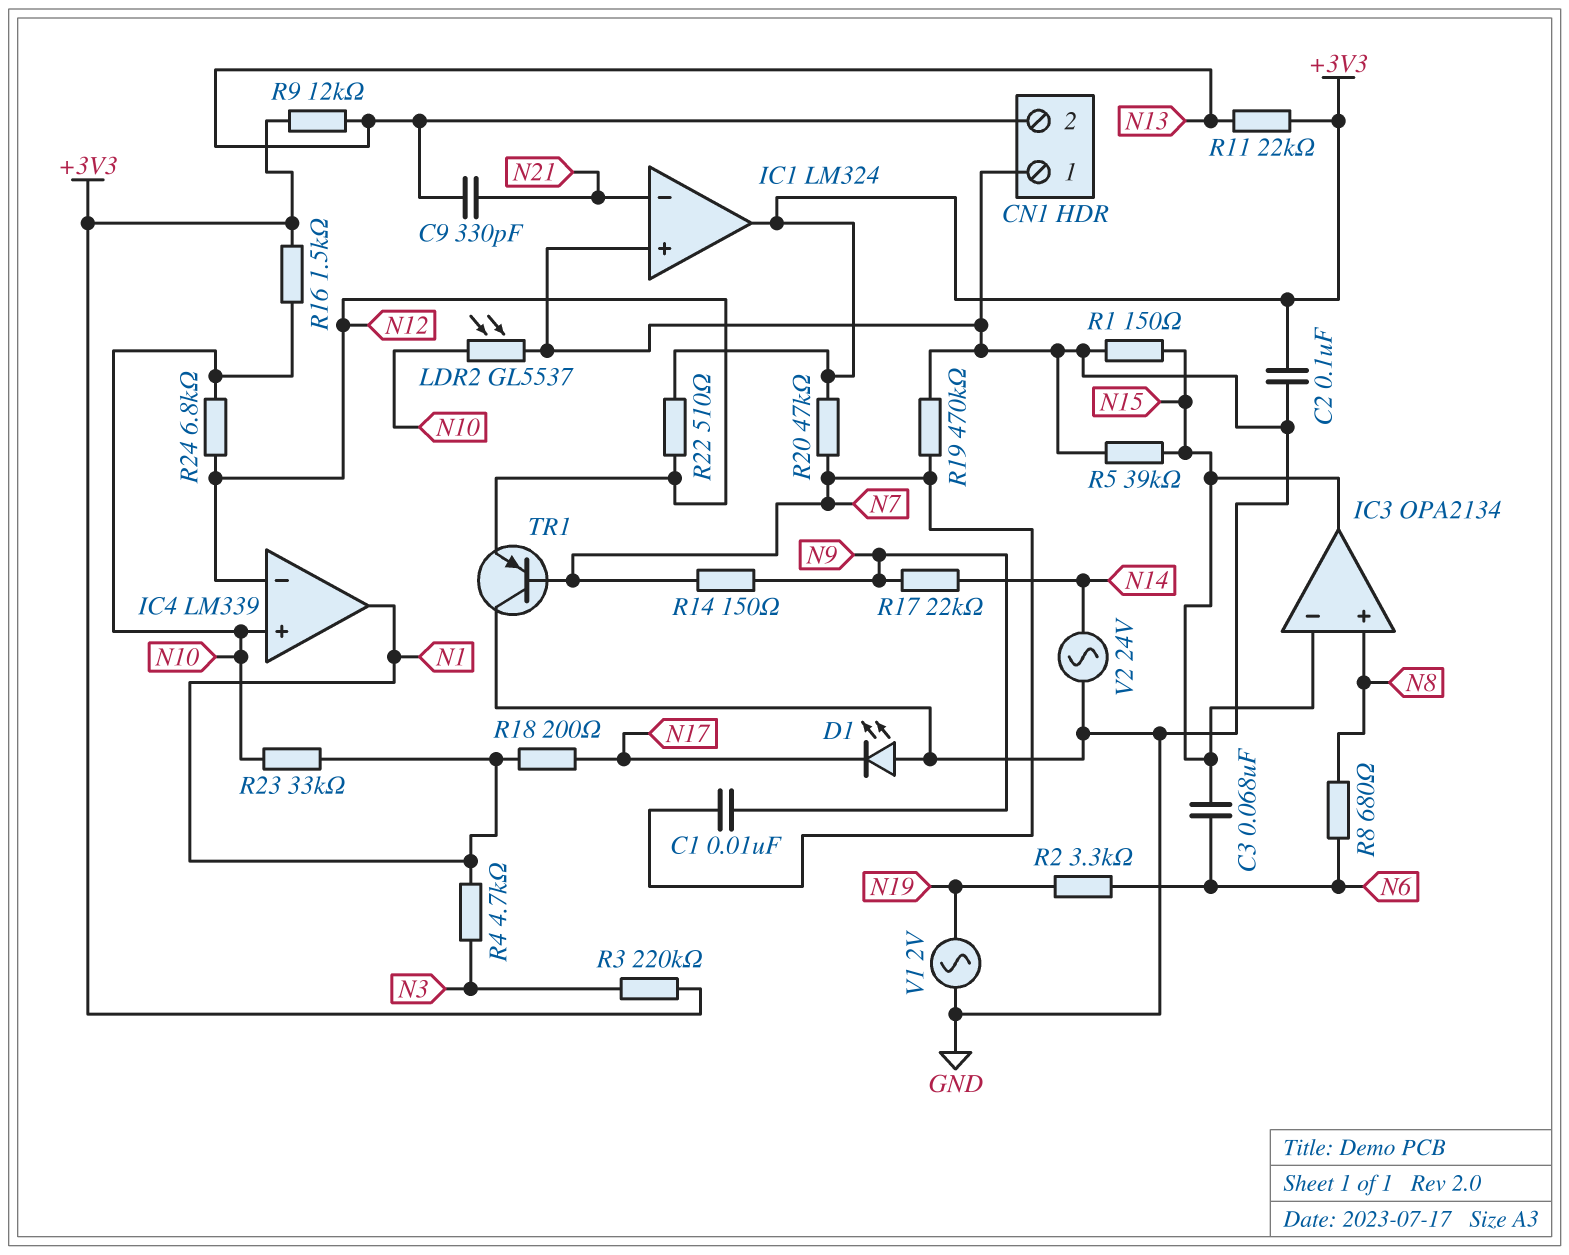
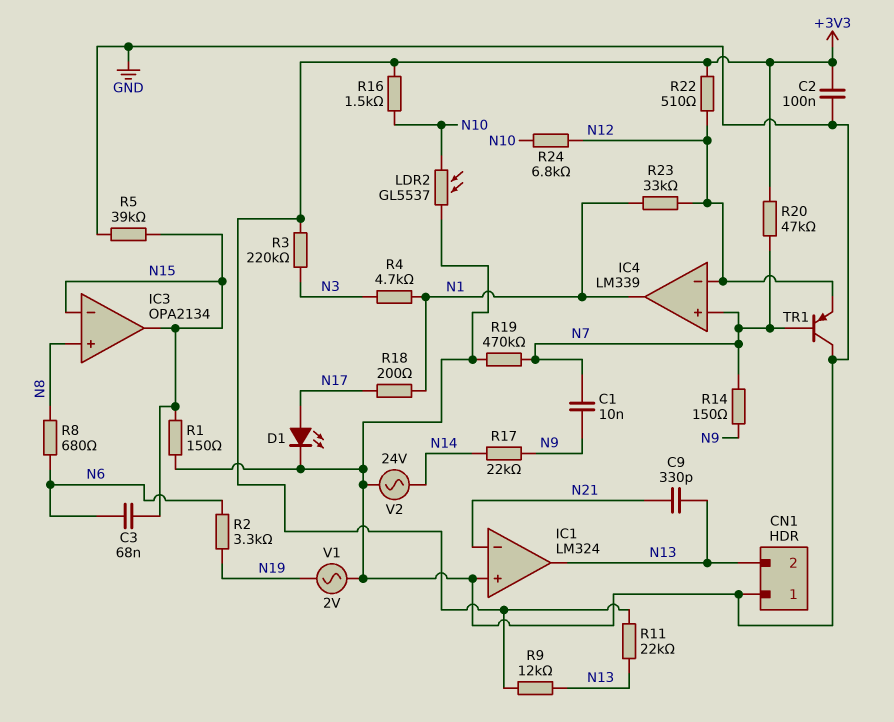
D1: LED (A GND, K N17) -> LED (A N17, K GND)
IC1 pin out: +3V3 -> N13
IC4 pin in+: N10 -> N7
R23: 33k (N1, N10) -> 33k (N1, N12)

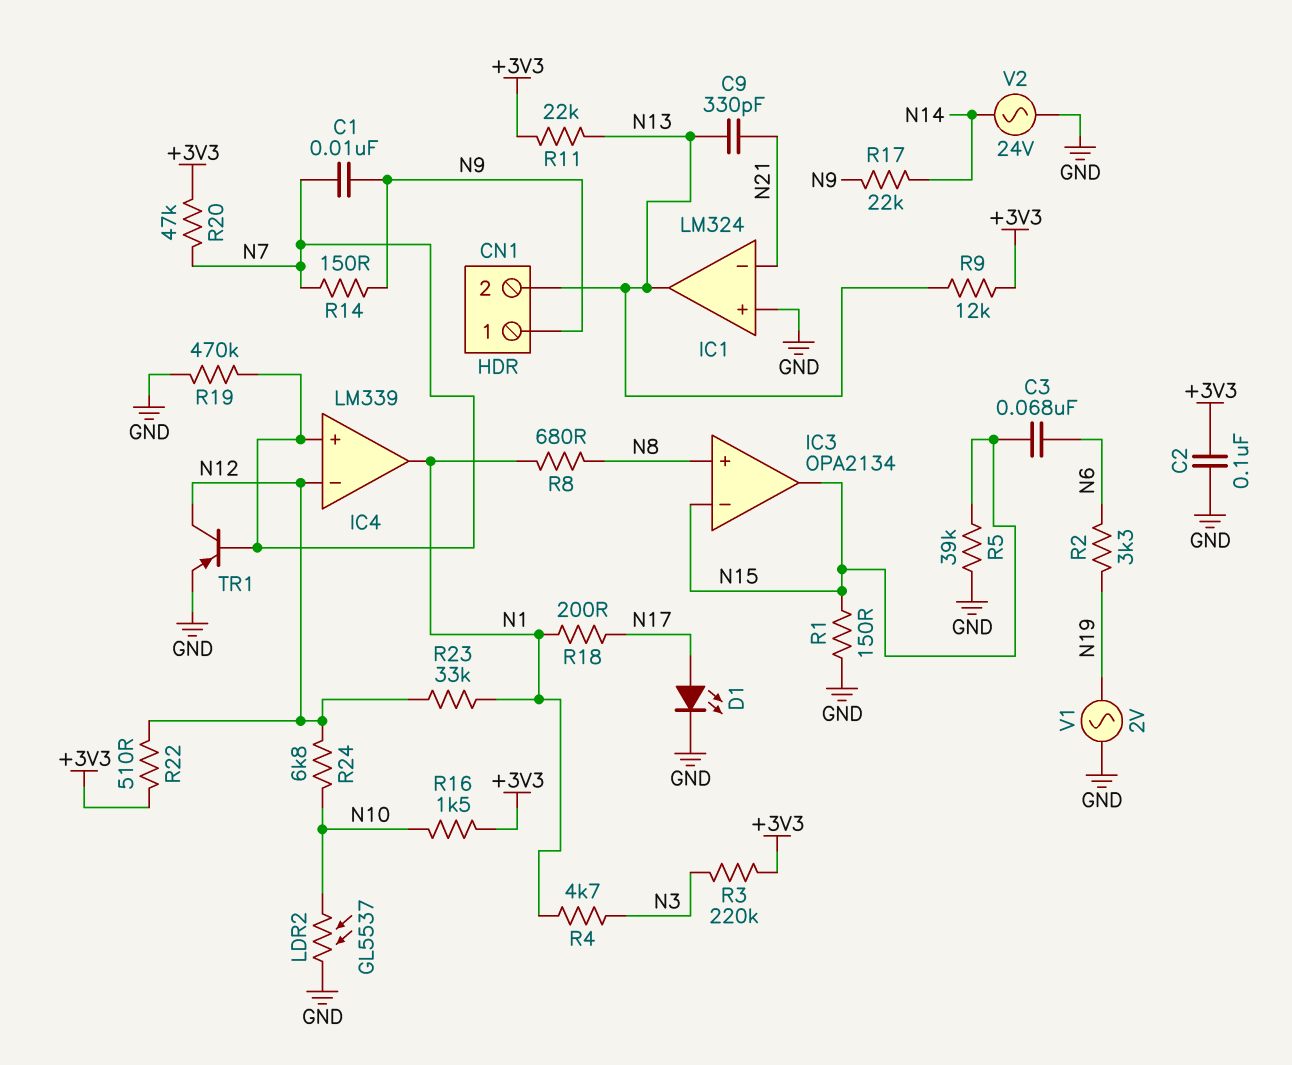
CN1 pin 1: GND -> N9
R8: 680 (N6, N8) -> 680 (N1, N8)
TR1: PNP (B N7, C GND, E N12) -> PNP (B N7, C N12, E GND)

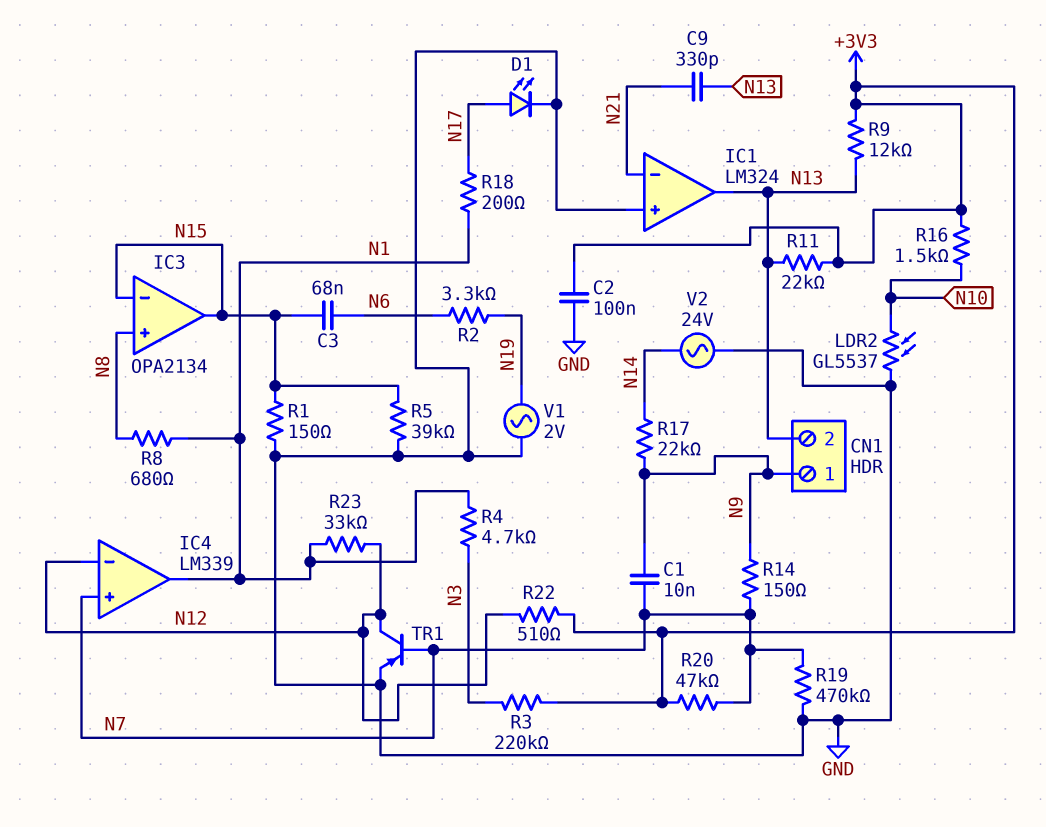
R24: 6.8k (N10, N12) -> none

